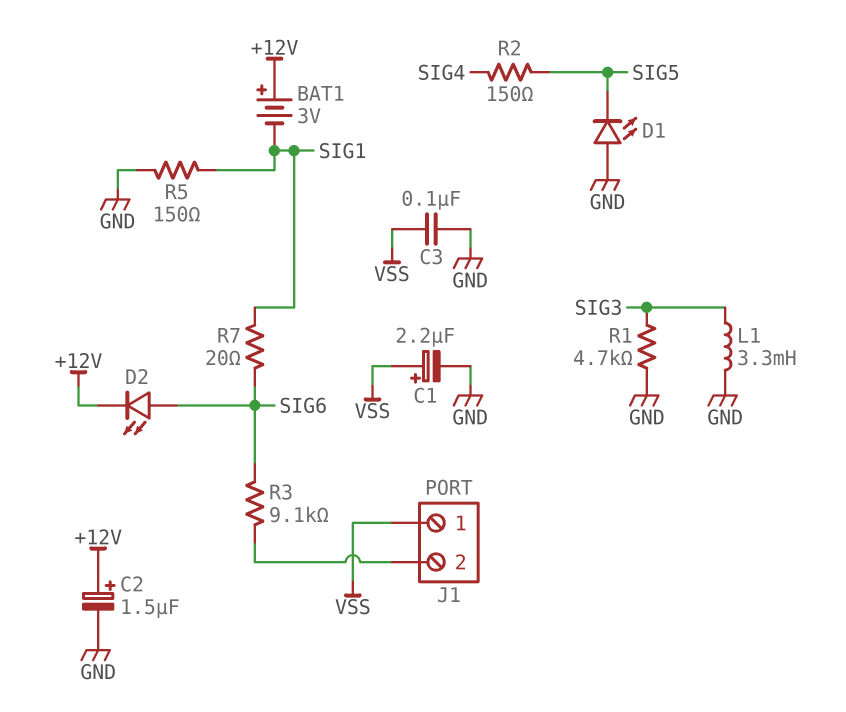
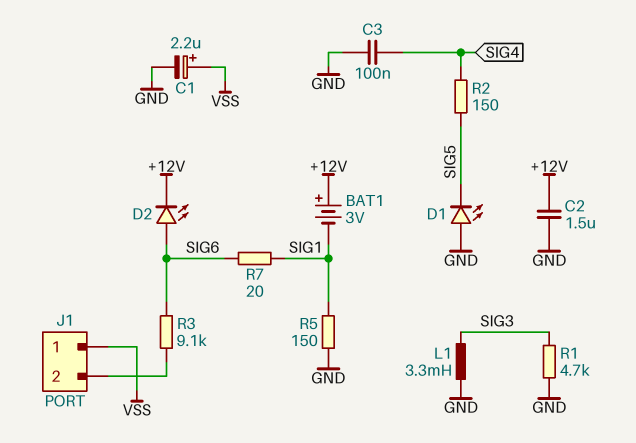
C2: 1.5uF (plus +12V, minus GND) -> 1.5uF (+12V, GND)
C3: 100nF (GND, VSS) -> 100nF (GND, SIG4)

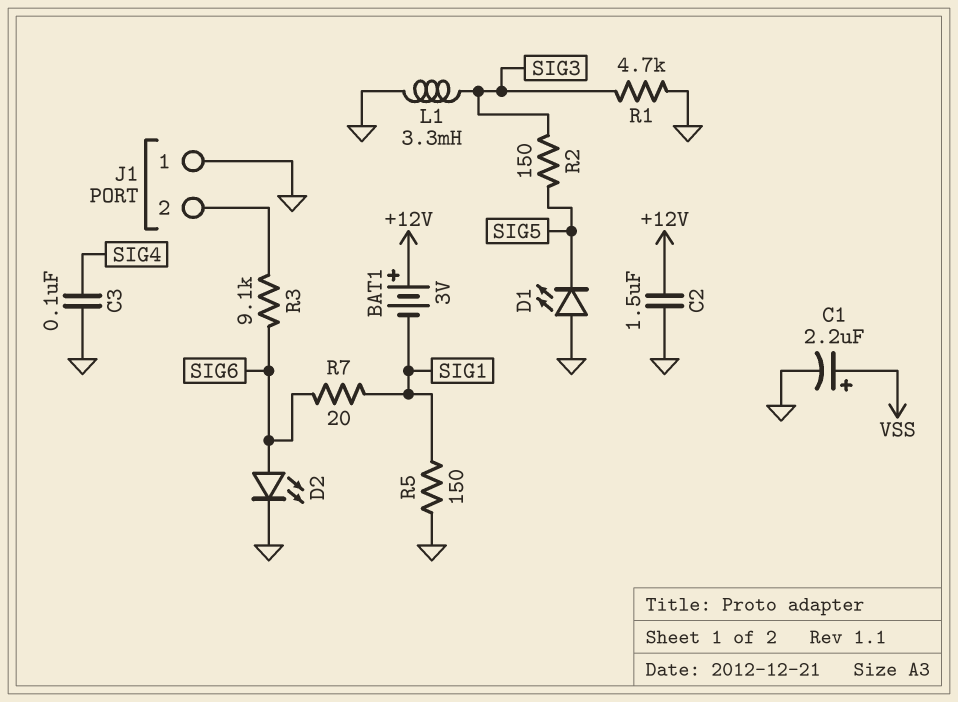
D2: LED (A SIG6, K +12V) -> LED (A SIG6, K GND)
J1 pin 1: VSS -> GND
R2: 150 (SIG4, SIG5) -> 150 (SIG3, SIG5)

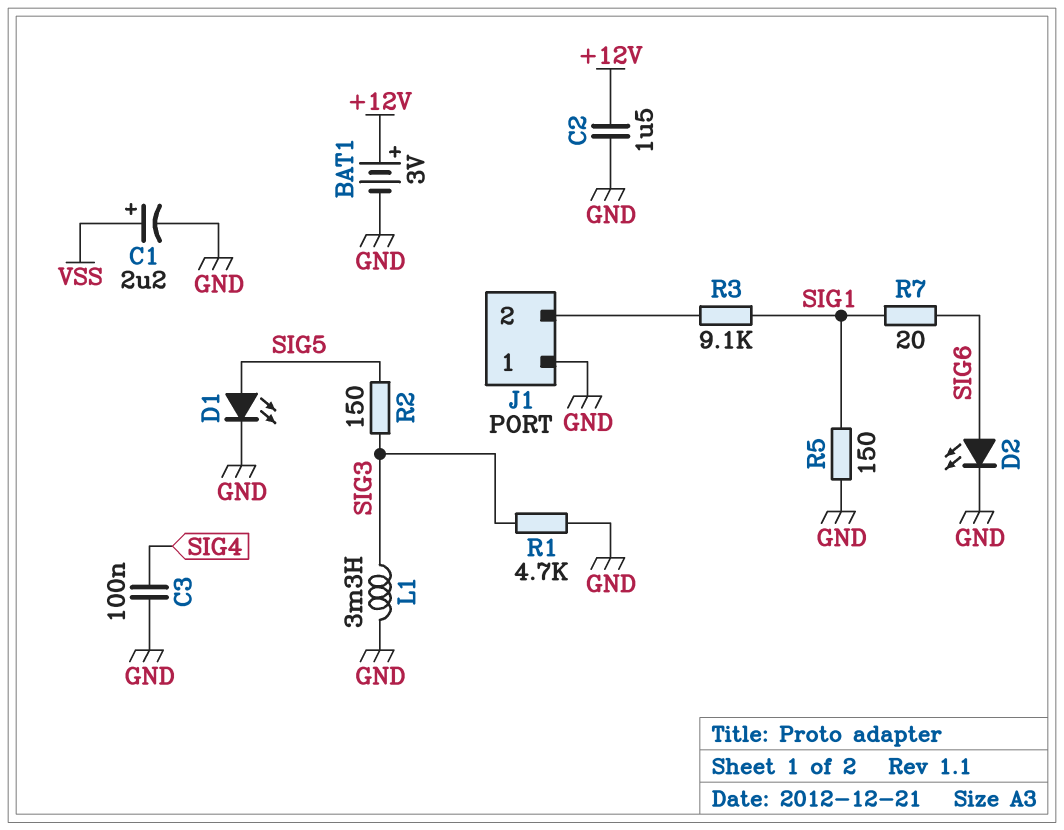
BAT1: 3V (plus +12V, minus SIG1) -> 3V (plus +12V, minus GND)
D1: LED (A GND, K SIG5) -> LED (A SIG5, K GND)
R3: 9.1k (J1/2, SIG6) -> 9.1k (J1/2, SIG1)

